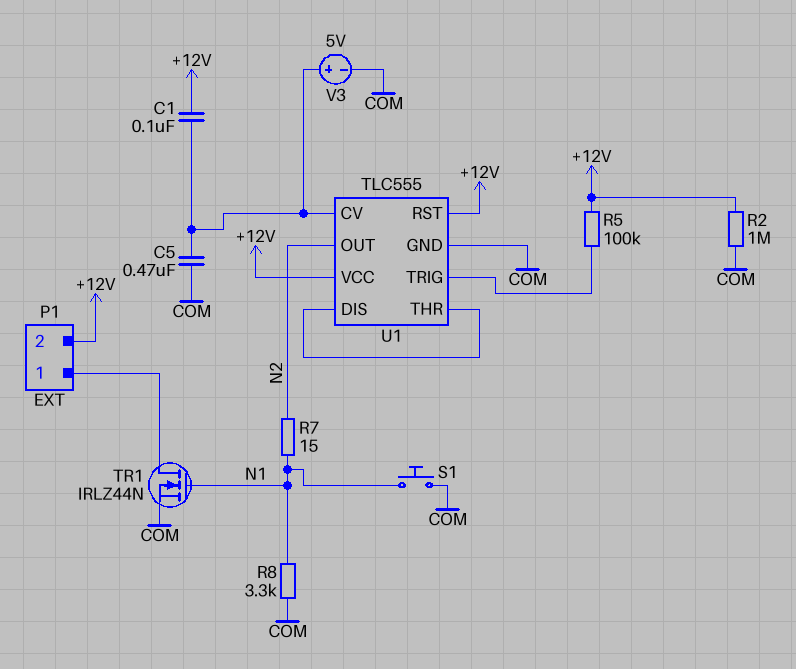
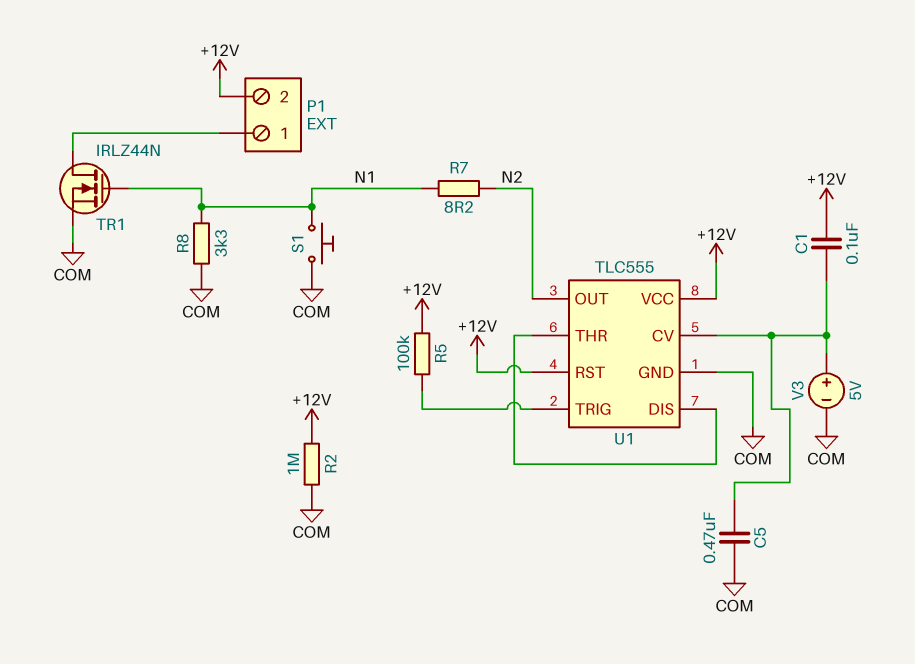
R7: 15 (N1, N2) -> 8.2 (N1, N2)

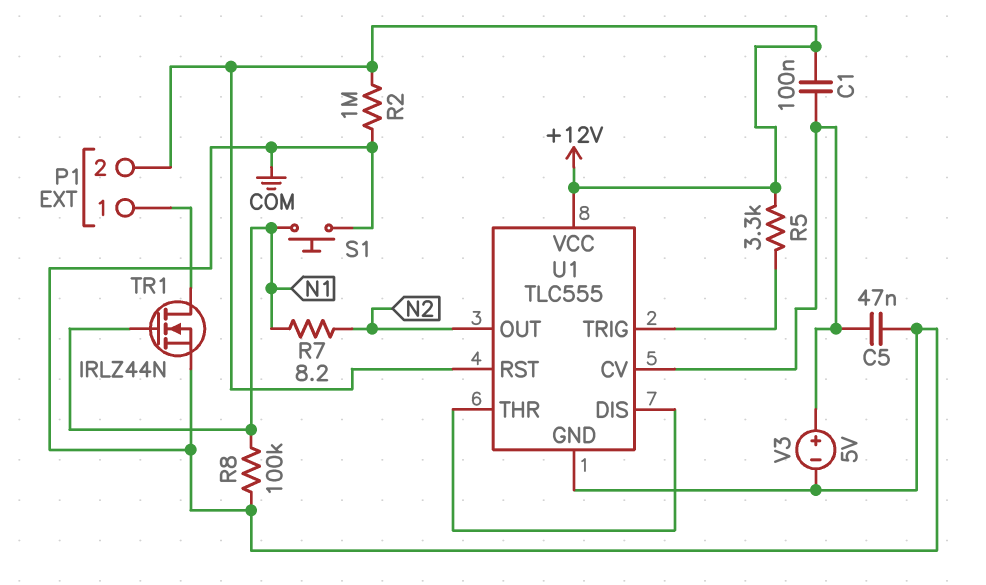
C5: 470nF (COM, U1/CV) -> 47nF (COM, U1/CV)
R5: 100k (+12V, U1/TRIG) -> 3.3k (+12V, U1/TRIG)
R8: 3.3k (COM, N1) -> 100k (COM, N1)

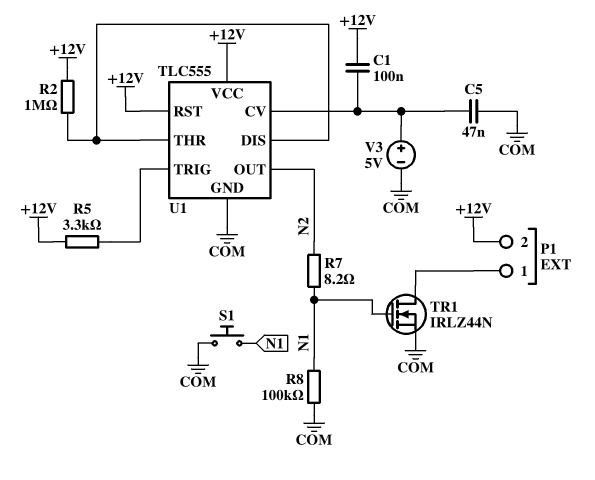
R2: 1M (+12V, COM) -> 1M (+12V, U1/DIS)

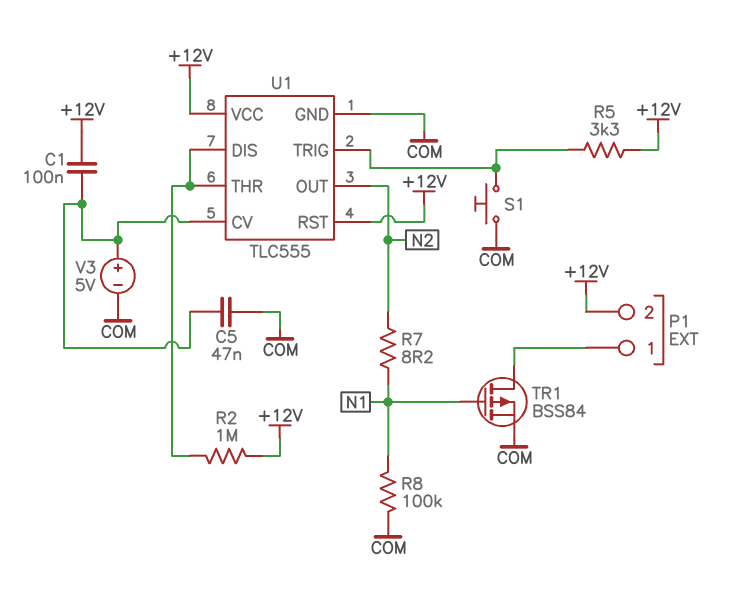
S1: button (COM, N1) -> button (COM, U1/TRIG)
TR1: NMOS IRLZ44N (G N1, D P1/1, S COM) -> PMOS BSS84 (G N1, D P1/1, S COM)

